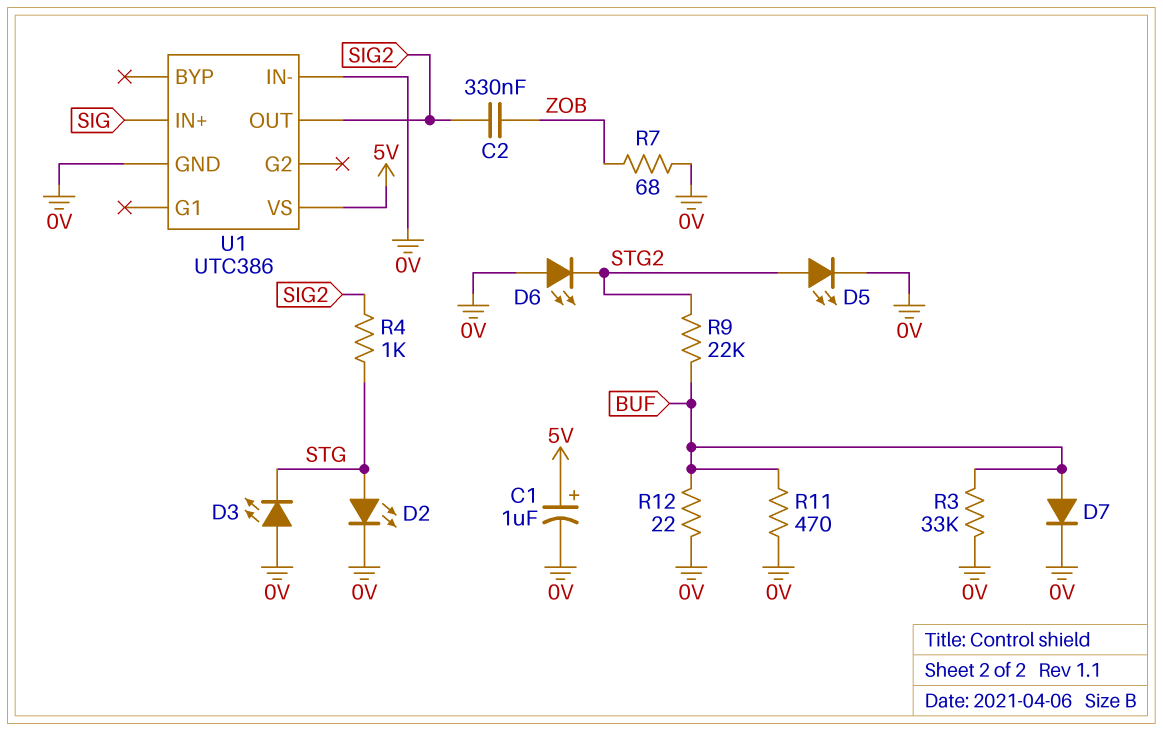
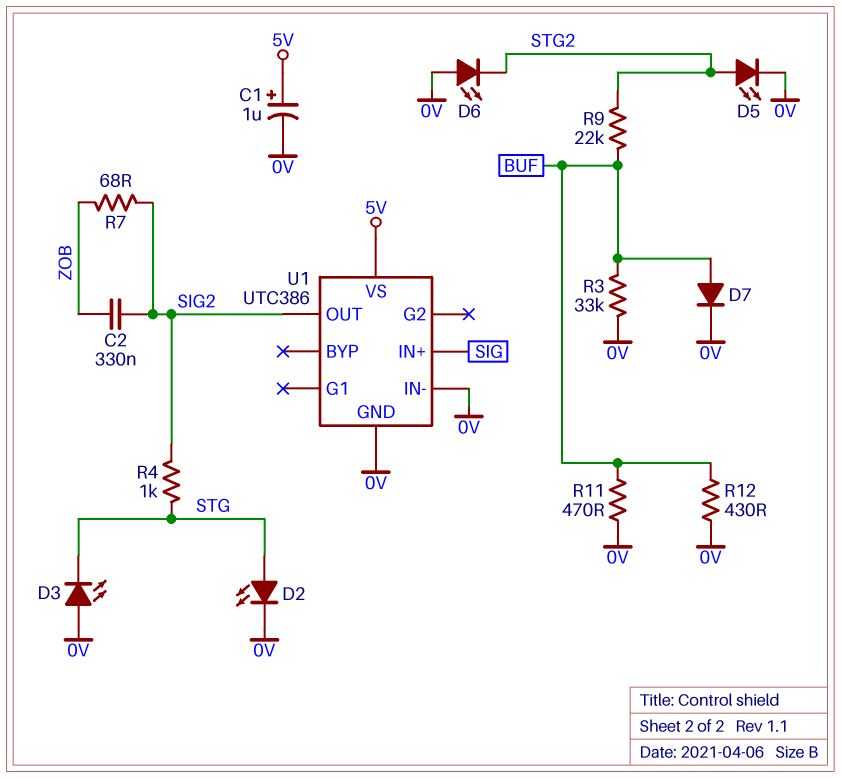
R7: 68 (0V, ZOB) -> 68 (SIG2, ZOB)
R12: 22 (0V, BUF) -> 430 (0V, BUF)

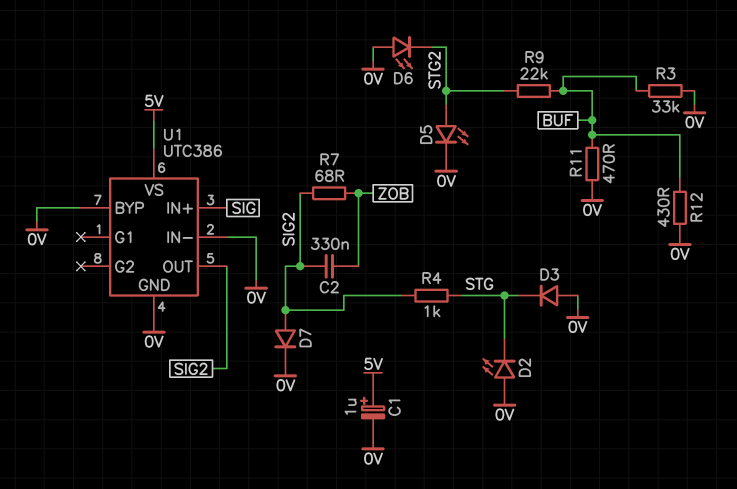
D2: LED (A STG, K 0V) -> LED (A 0V, K STG)
D3: LED (A 0V, K STG) -> diode (A 0V, K STG)
D7: diode (A BUF, K 0V) -> diode (A SIG2, K 0V)
U1 pin BYP: none -> 0V

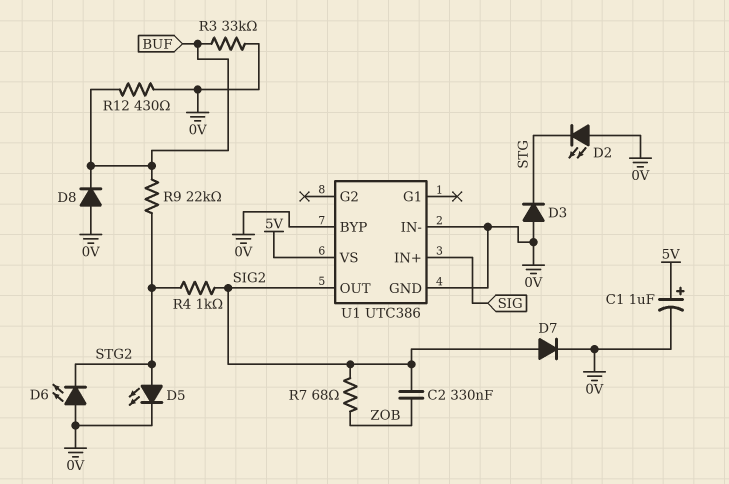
D8: none -> diode (A 0V, K BUF)
R4: 1k (SIG2, STG) -> 1k (SIG2, STG2)
R11: 470 (0V, BUF) -> none

